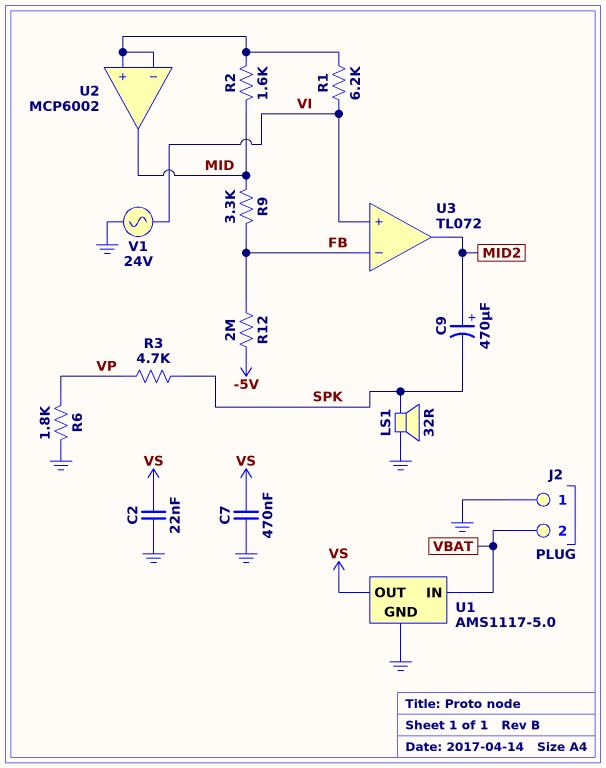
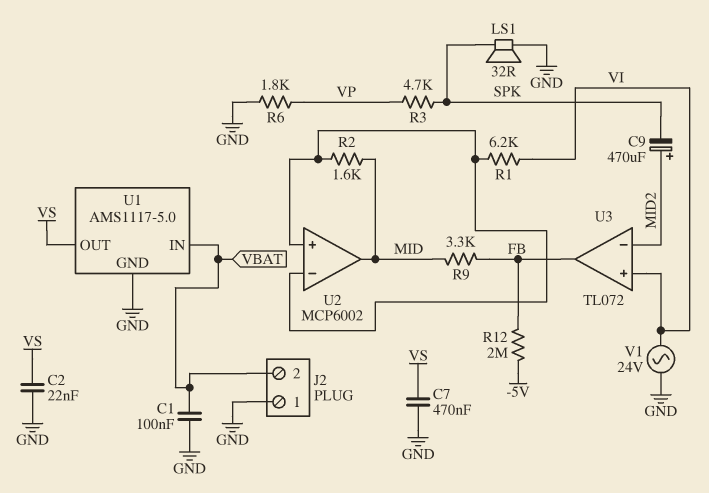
C1: none -> 100nF (GND, VBAT)
U3 pin in-: FB -> MID2
U3 pin out: MID2 -> FB

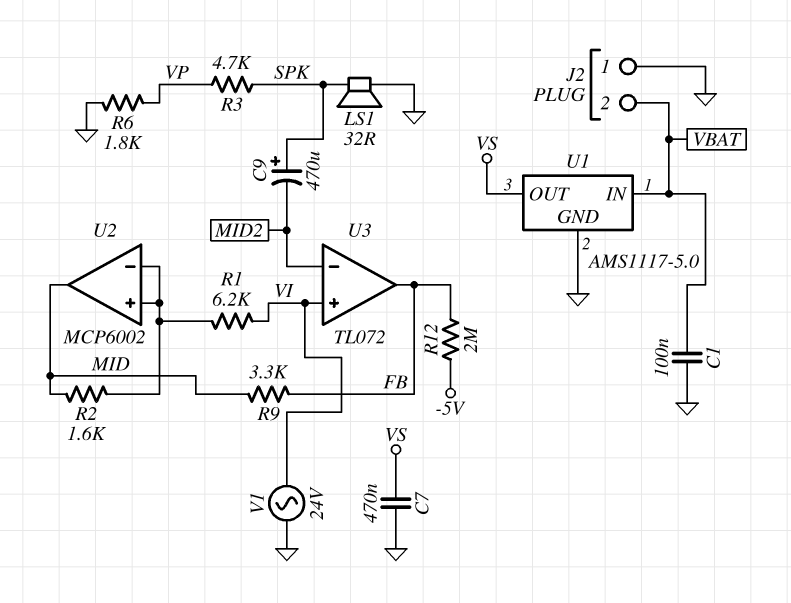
C2: 22nF (GND, VS) -> none
C9: 470uF (plus MID2, minus SPK) -> 470uF (plus SPK, minus MID2)

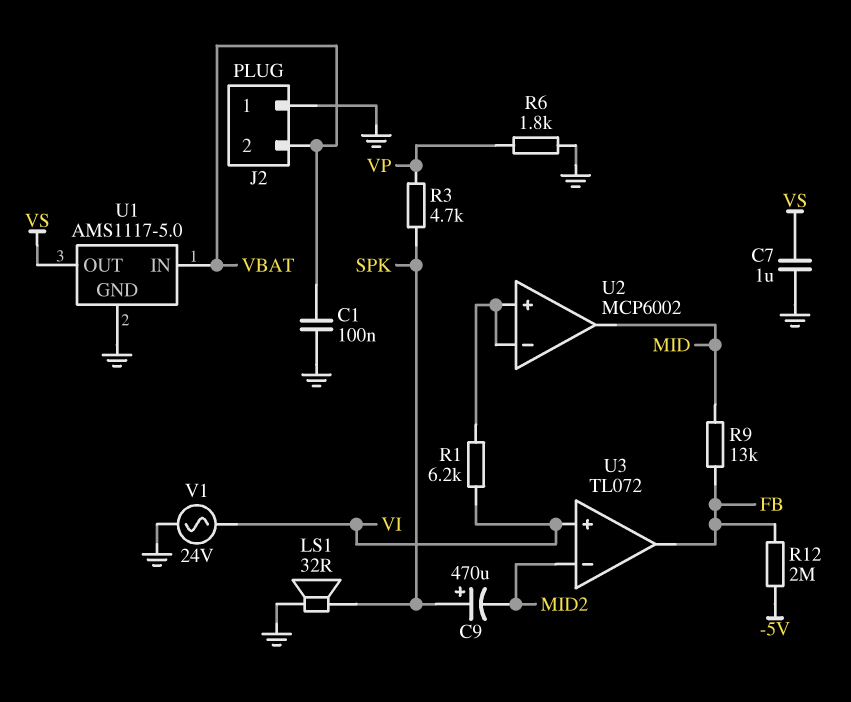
C7: 470nF (GND, VS) -> 1uF (GND, VS)
R2: 1.6k (MID, U2/in+) -> none
R9: 3.3k (FB, MID) -> 13k (FB, MID)

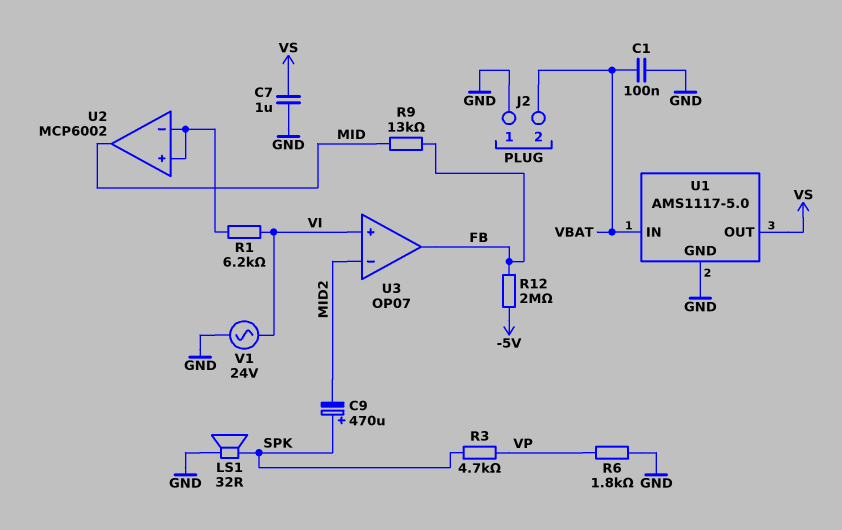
U3: TL072 -> OP07

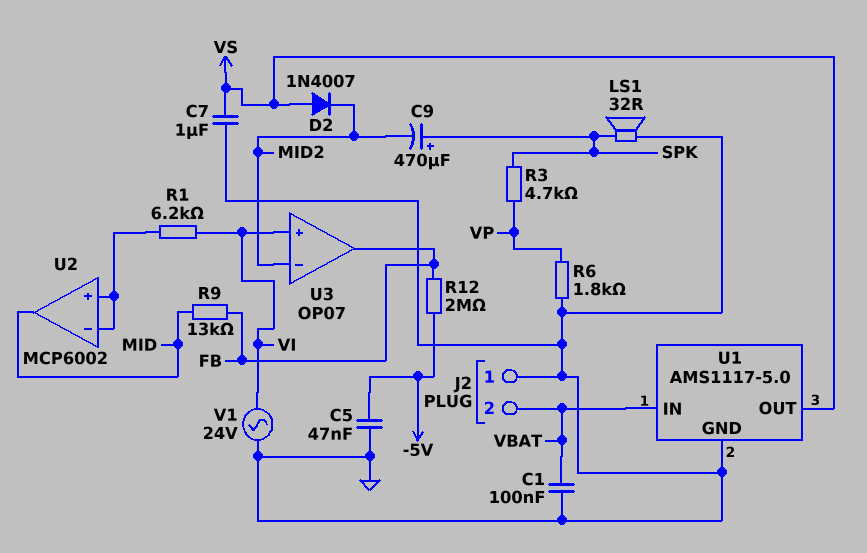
C5: none -> 47nF (-5V, GND)
D2: none -> diode 1N4007 (A VS, K MID2)

